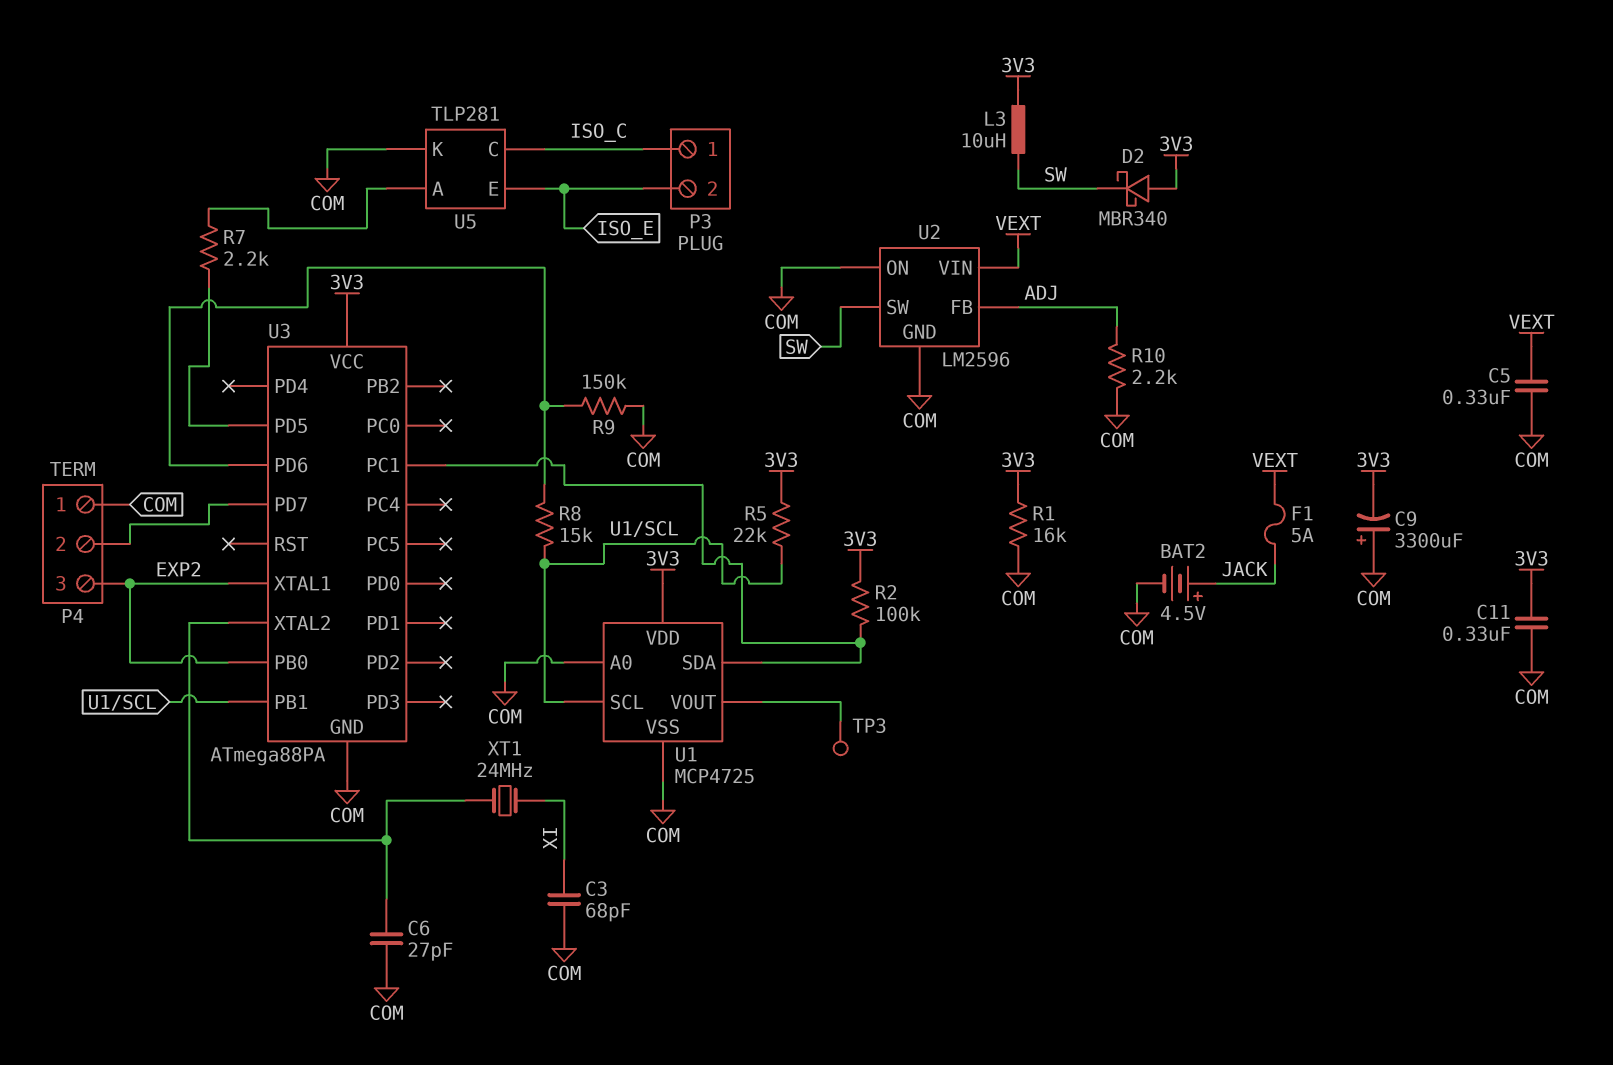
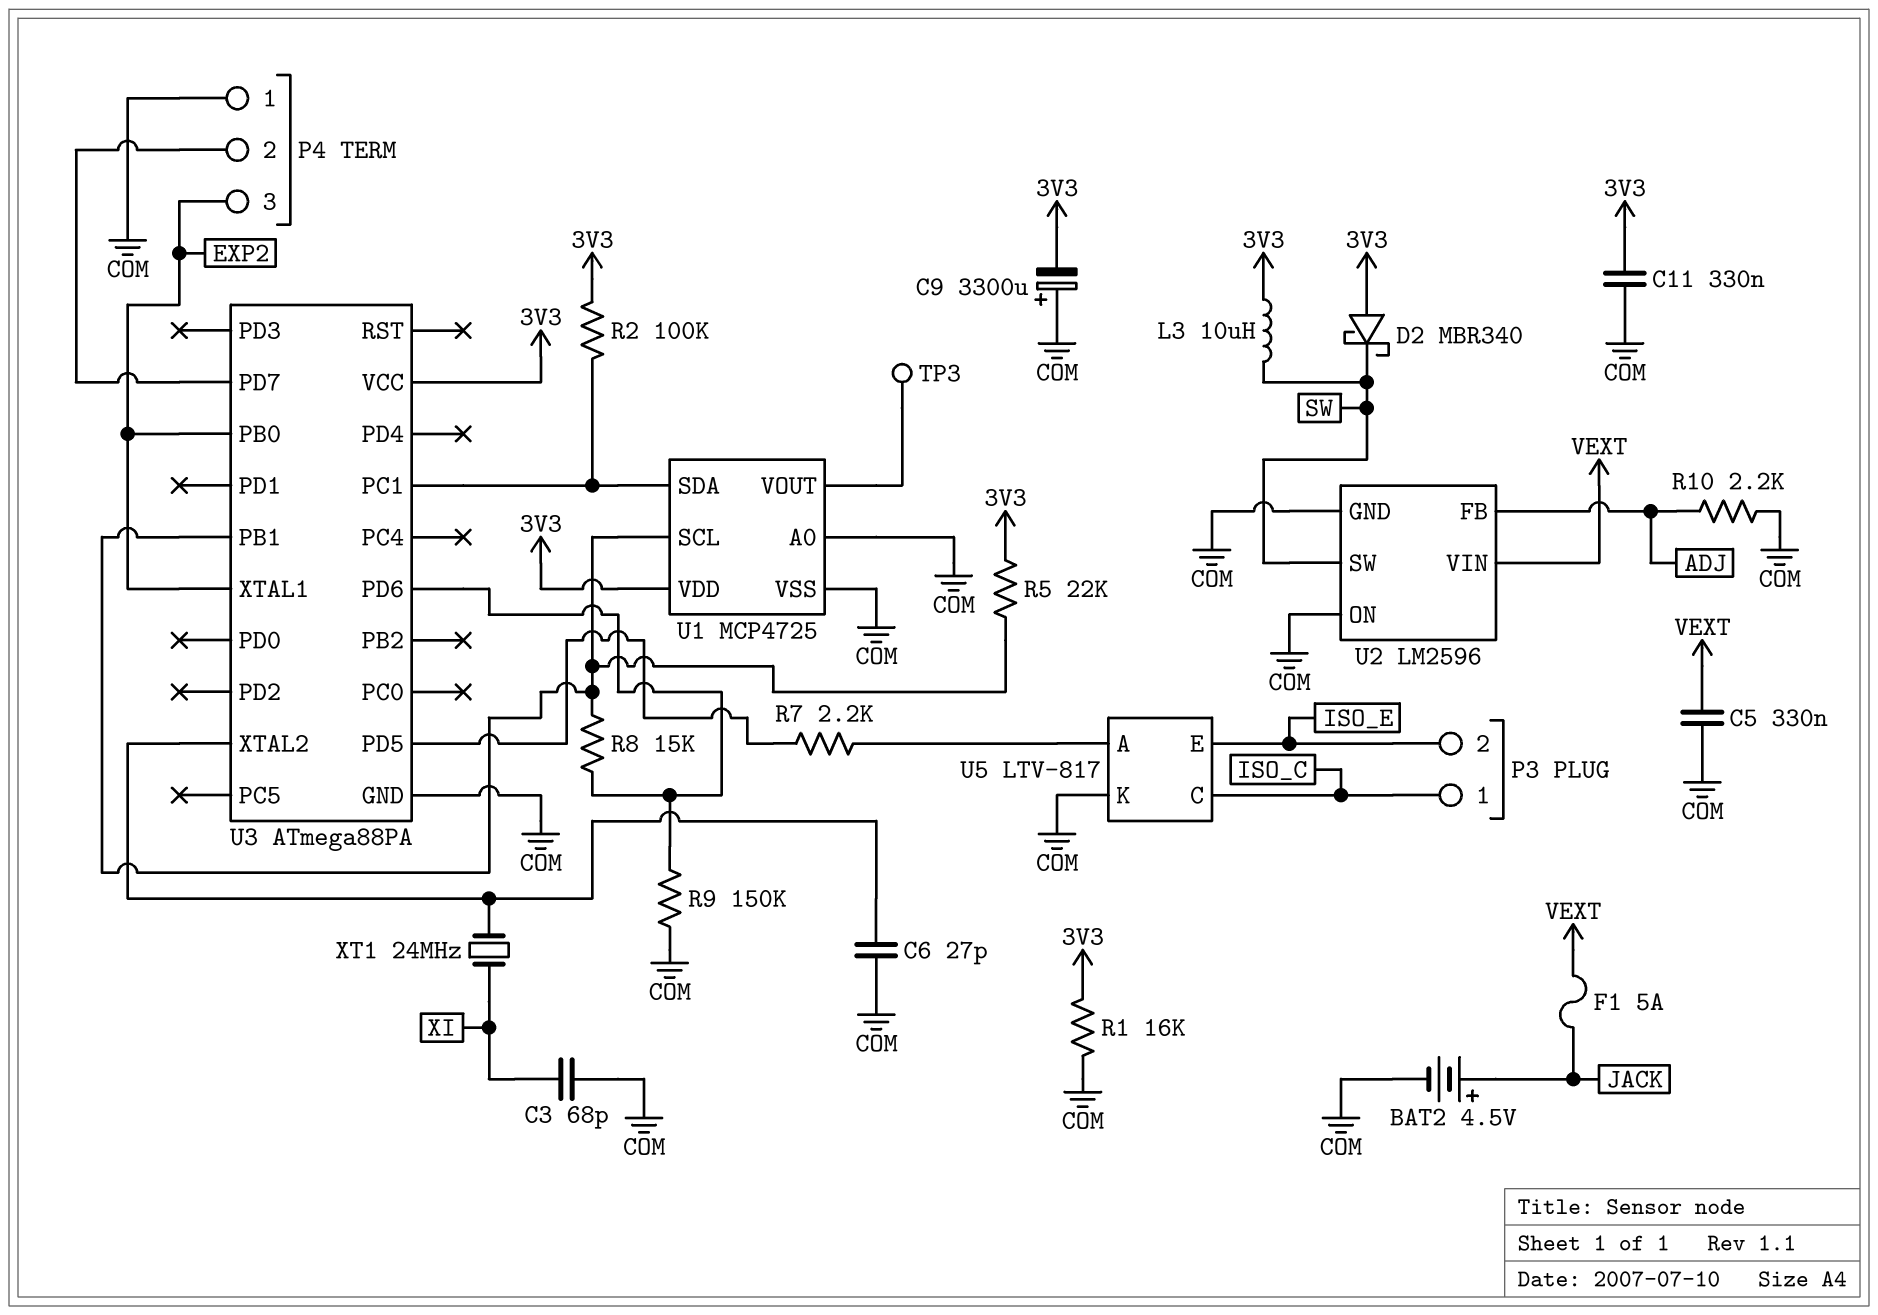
U5: TLP281 -> LTV-817

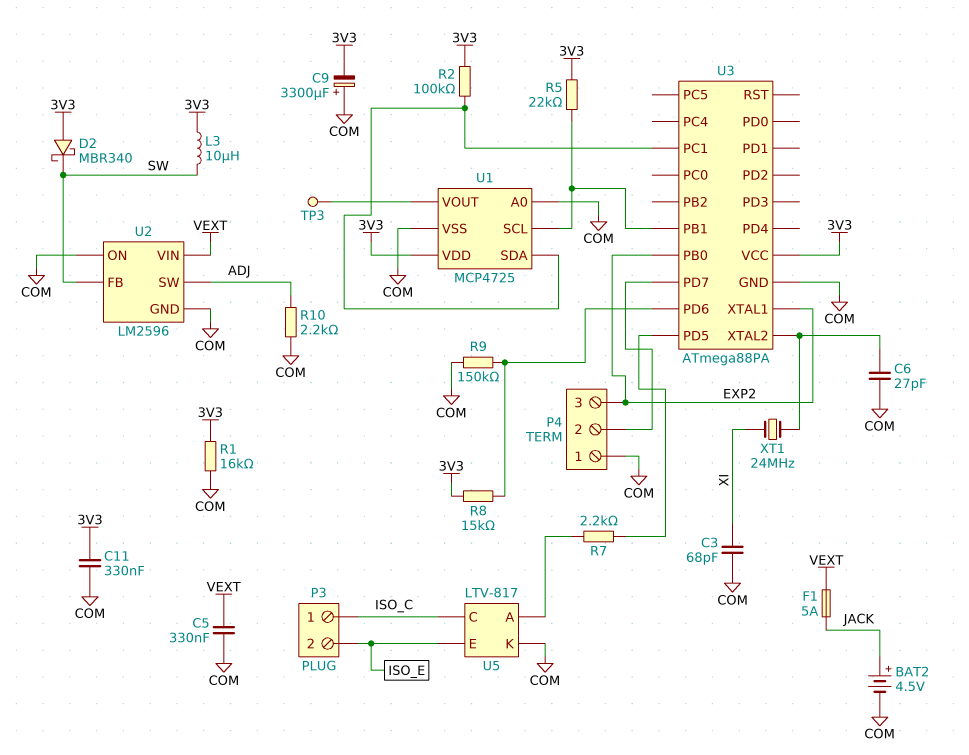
R8: 15k (U1/SCL, U3/PD6) -> 15k (3V3, U3/PD6)
U2 pin FB: ADJ -> SW
U2 pin SW: SW -> ADJ

